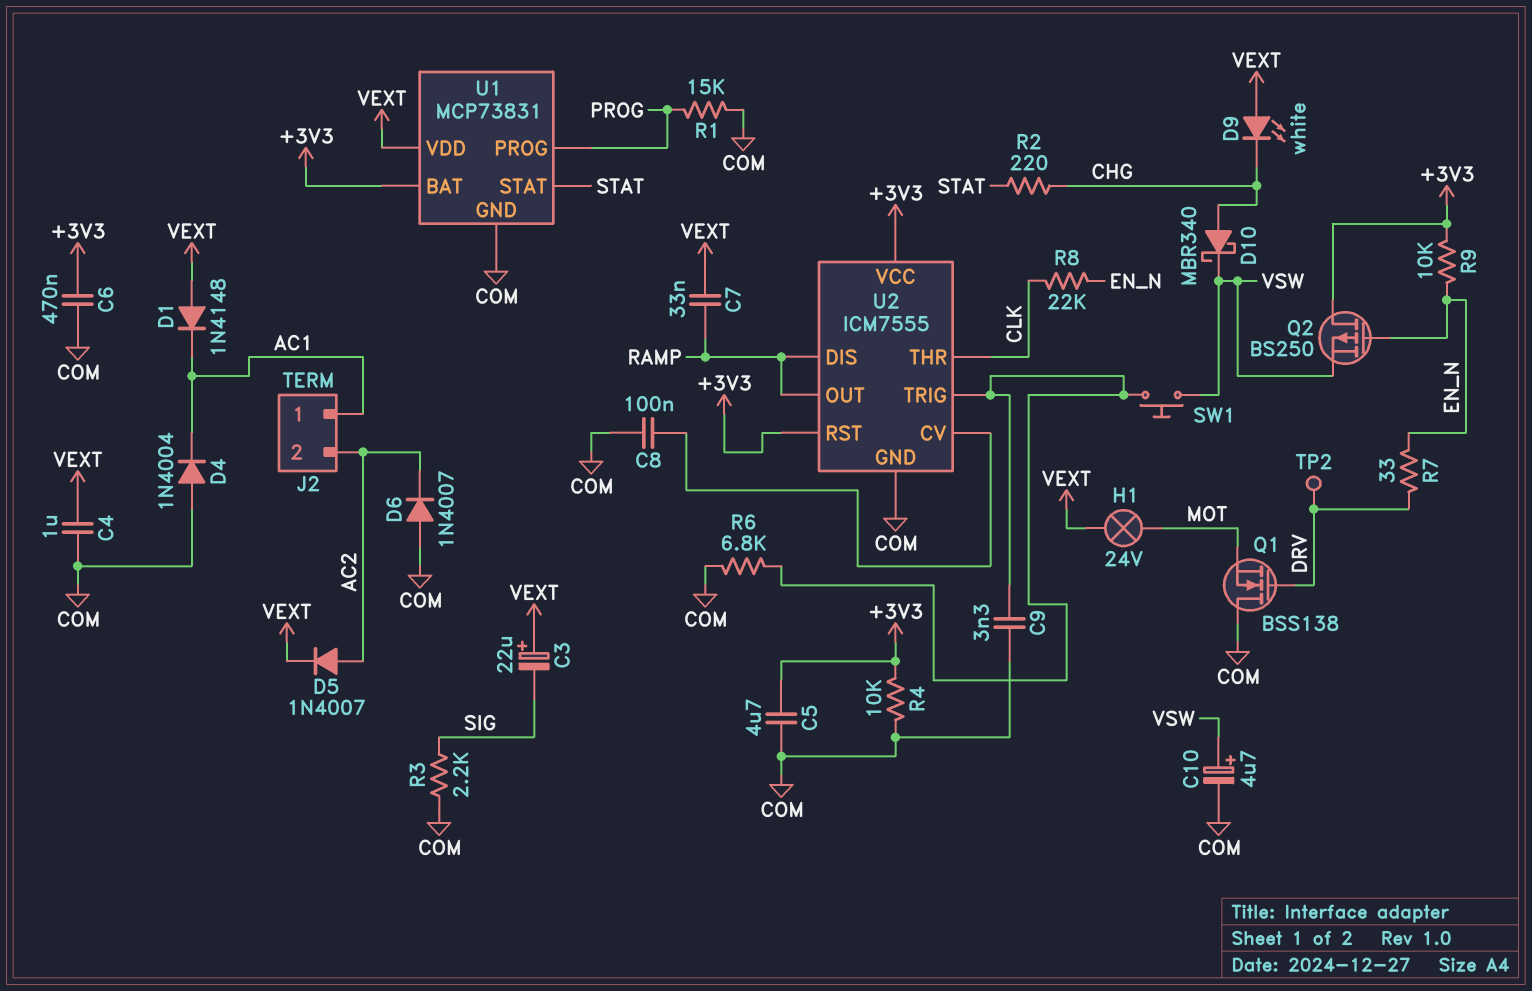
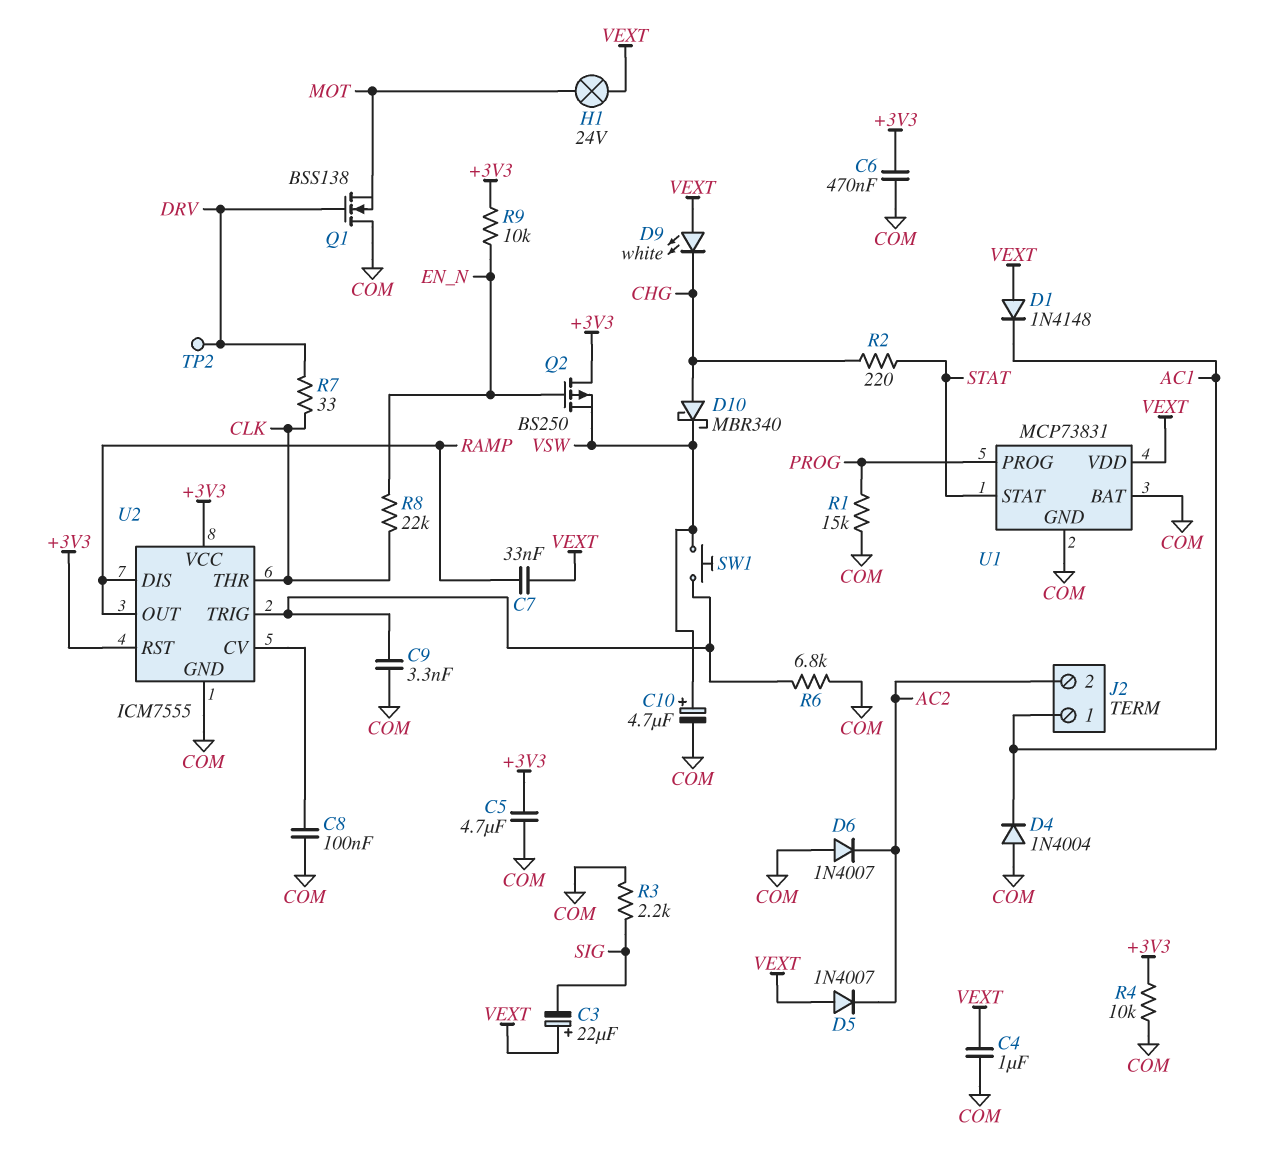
D5: diode 1N4007 (A AC2, K VEXT) -> diode 1N4007 (A VEXT, K AC2)
R7: 33 (DRV, EN_N) -> 33 (CLK, DRV)
U1 pin BAT: +3V3 -> COM

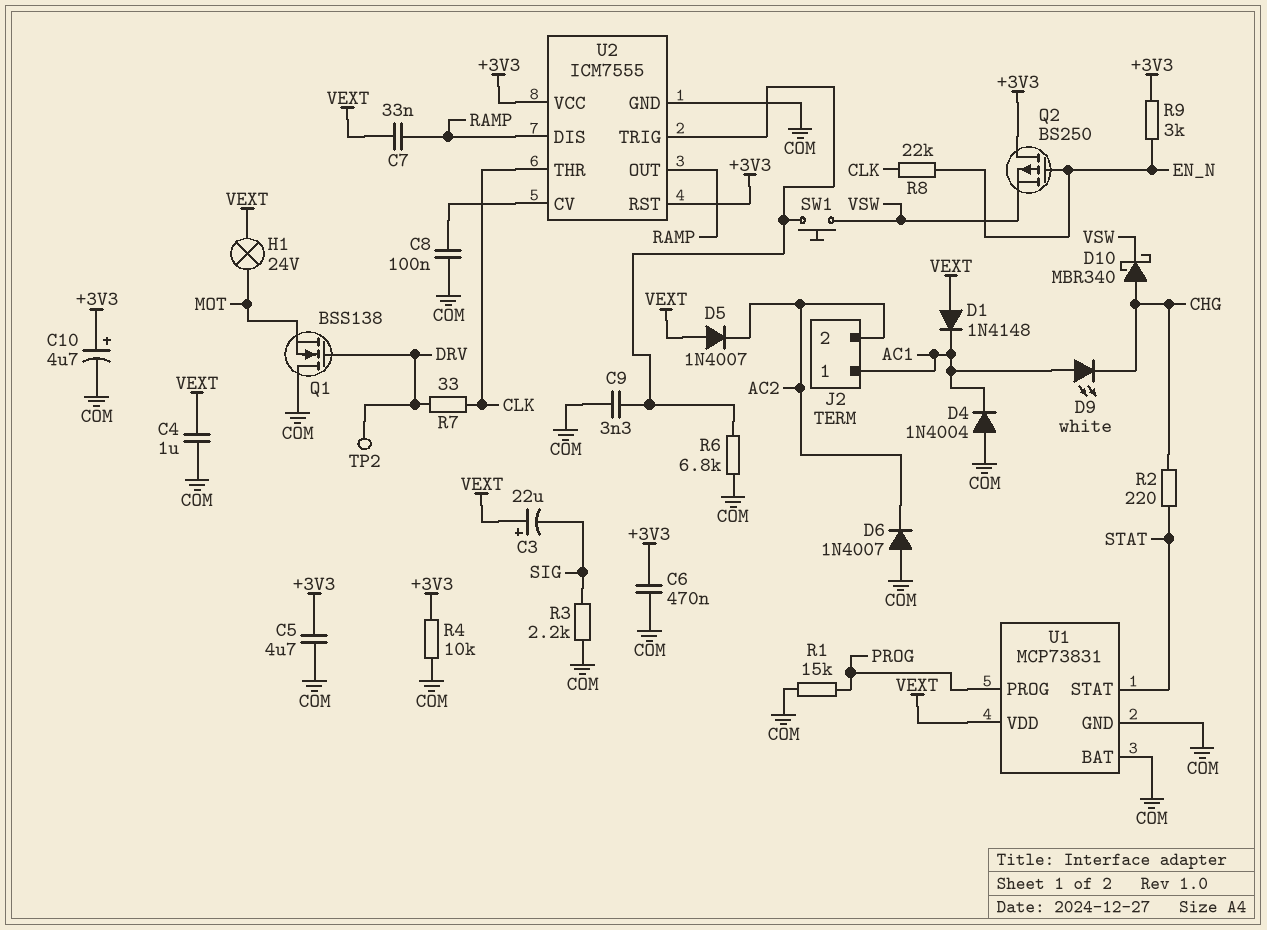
C10: 4.7uF (plus VSW, minus COM) -> 4.7uF (plus +3V3, minus COM)
D9: LED white (A VEXT, K CHG) -> LED white (A AC1, K CHG)
R9: 10k (+3V3, EN_N) -> 3k (+3V3, EN_N)

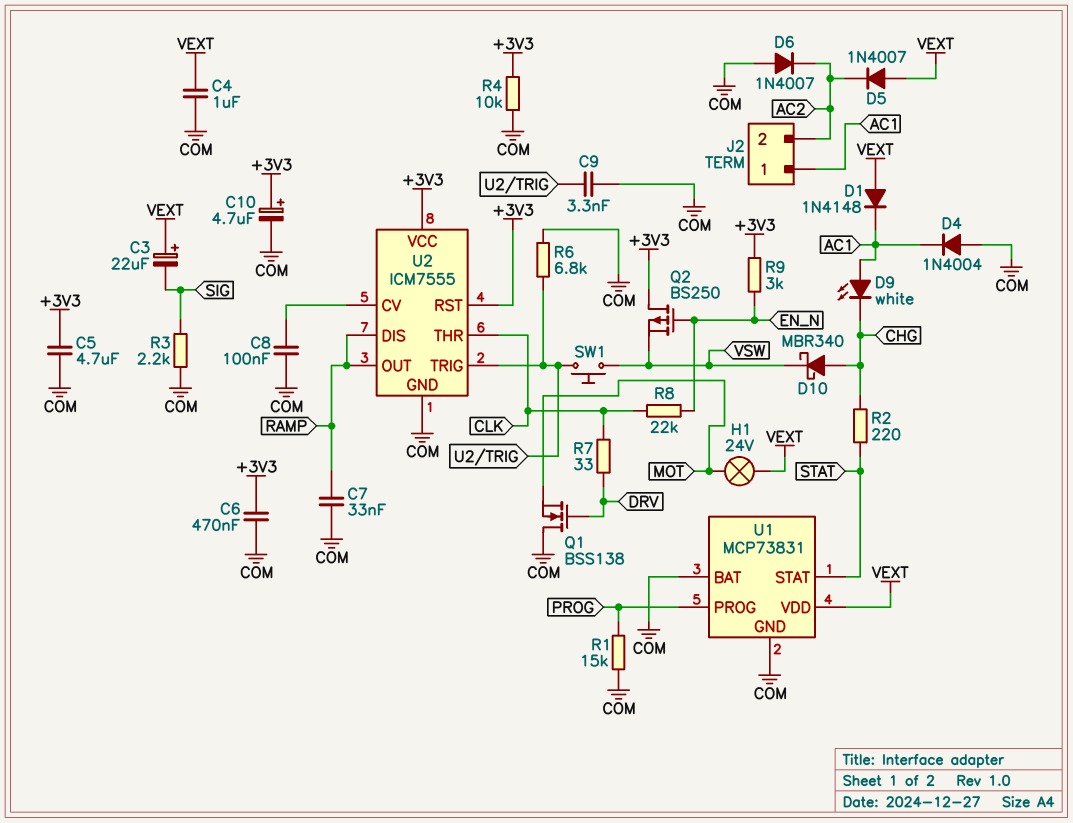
C7: 33nF (RAMP, VEXT) -> 33nF (COM, RAMP)
TP2: test point (DRV) -> none

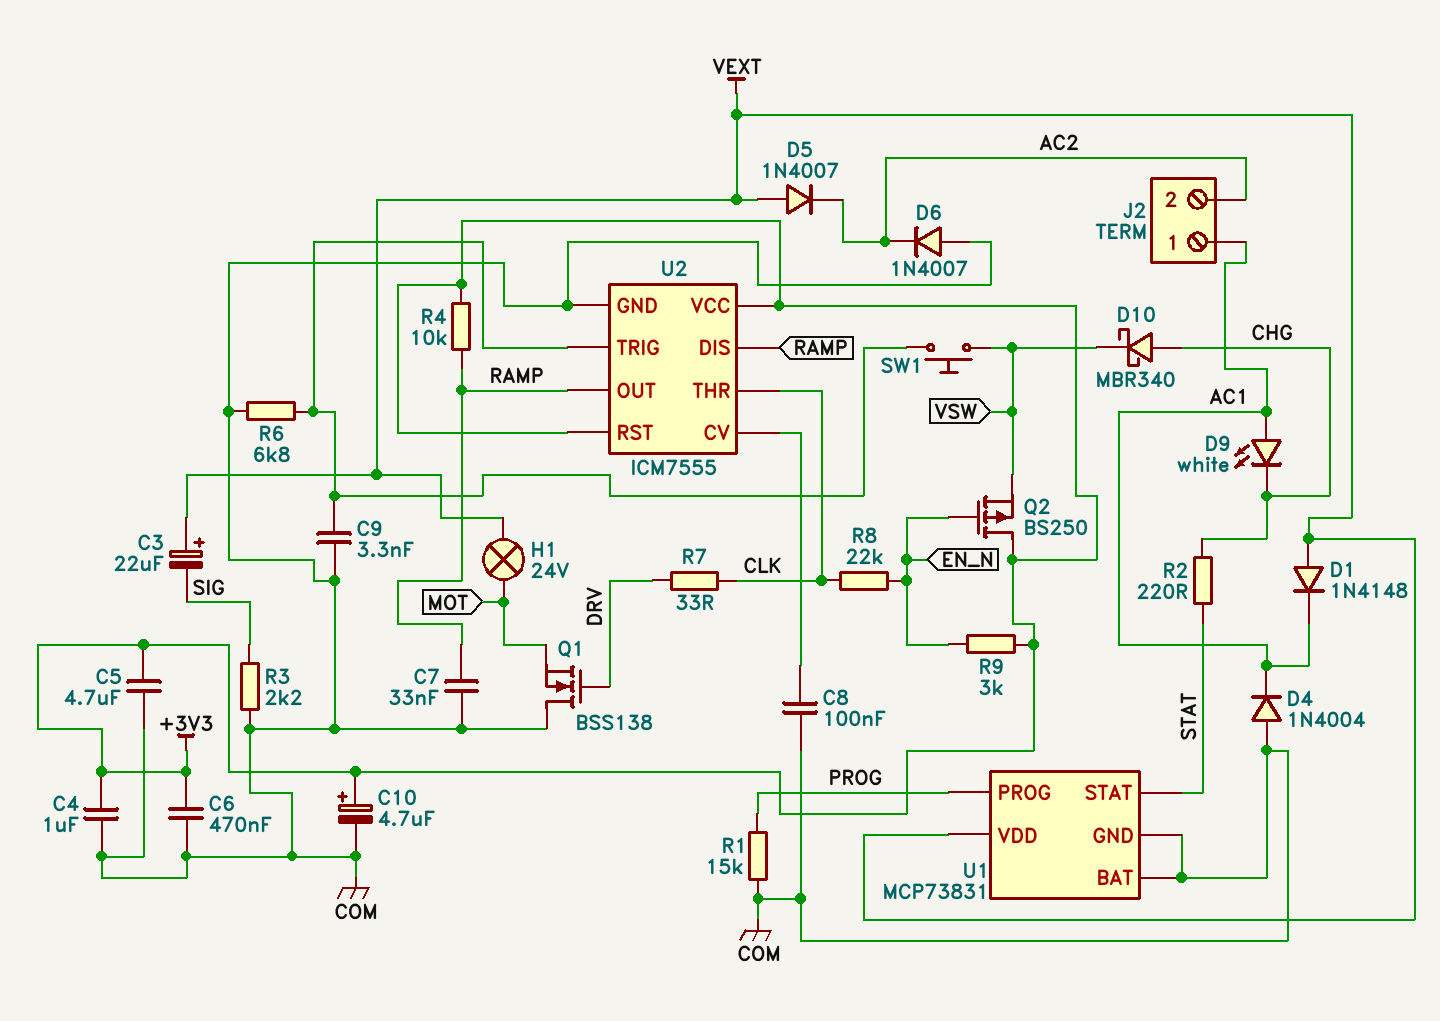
C4: 1uF (COM, VEXT) -> 1uF (+3V3, COM)
R4: 10k (+3V3, COM) -> 10k (+3V3, RAMP)

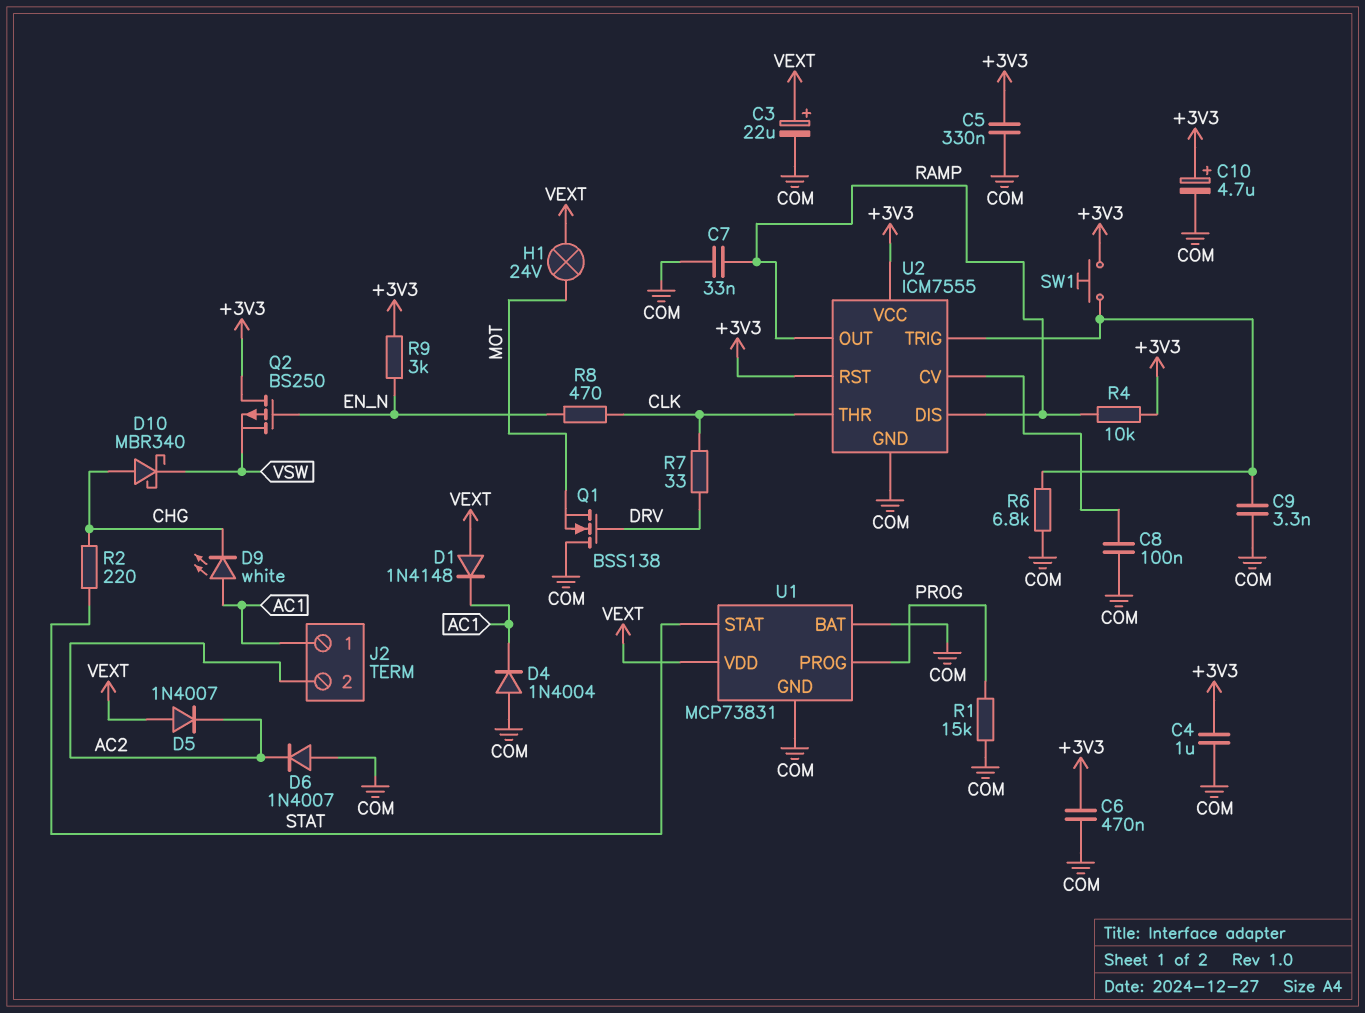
C3: 22uF (plus VEXT, minus SIG) -> 22uF (plus VEXT, minus COM)
C5: 4.7uF (+3V3, COM) -> 330nF (+3V3, COM)
R3: 2.2k (COM, SIG) -> none
R8: 22k (CLK, EN_N) -> 470 (CLK, EN_N)
SW1: button (U2/TRIG, VSW) -> button (+3V3, U2/TRIG)

